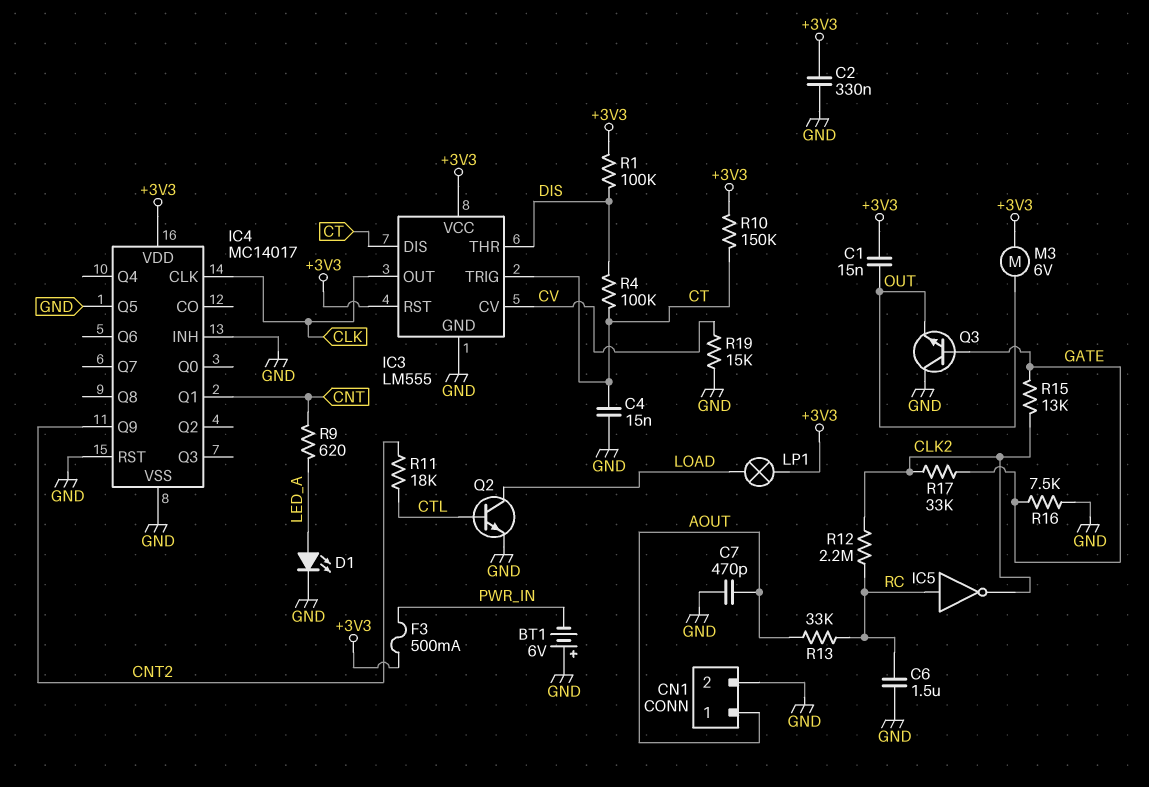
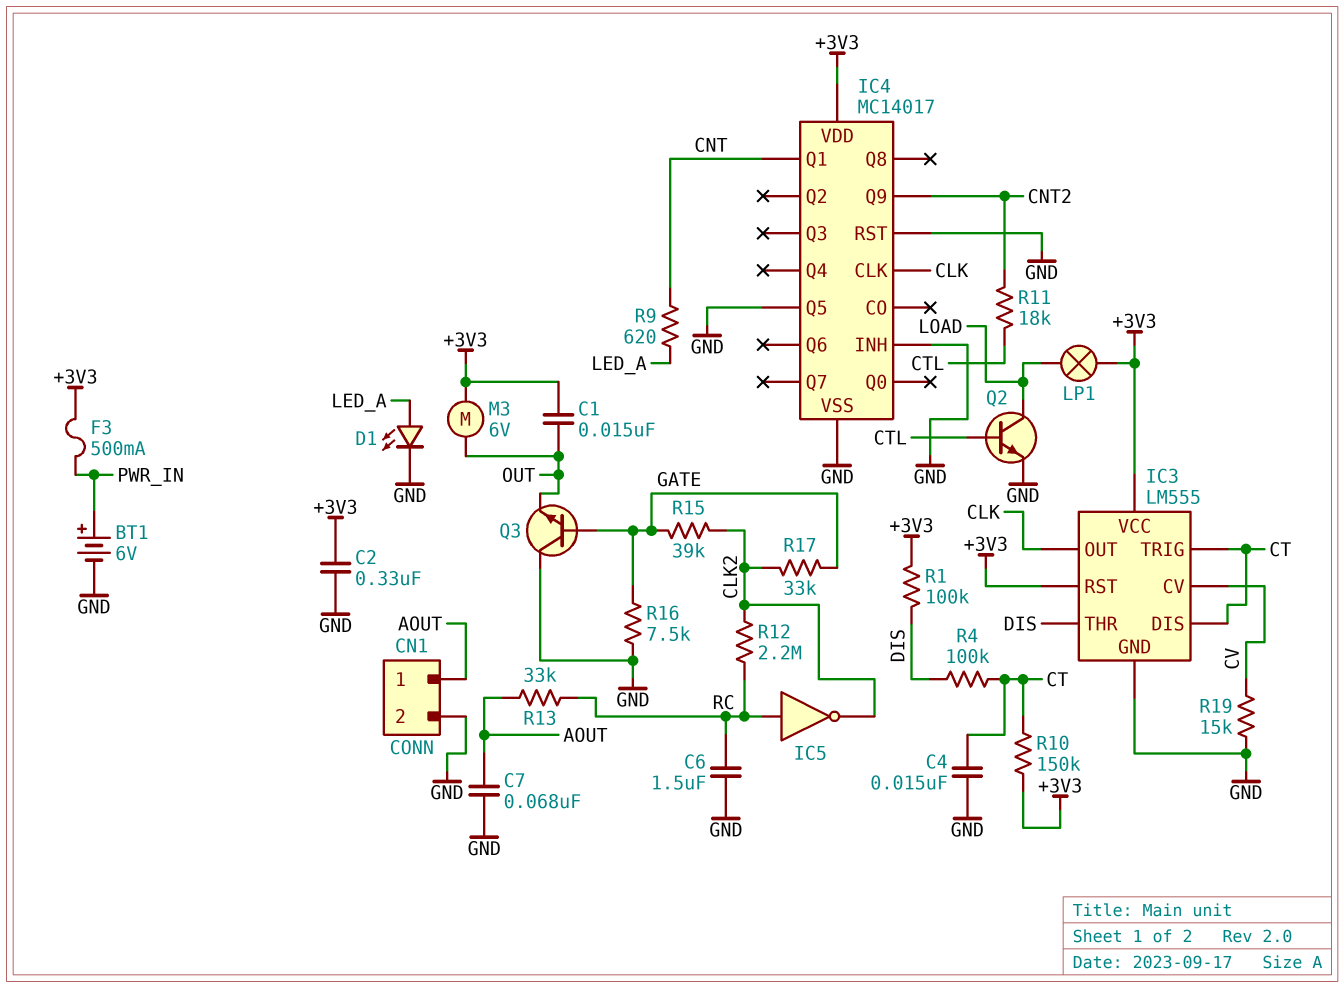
BT1: 6V (plus GND, minus PWR_IN) -> 6V (plus PWR_IN, minus GND)
C7: 470pF (AOUT, GND) -> 68nF (AOUT, GND)
R15: 13k (CLK2, GATE) -> 39k (CLK2, GATE)

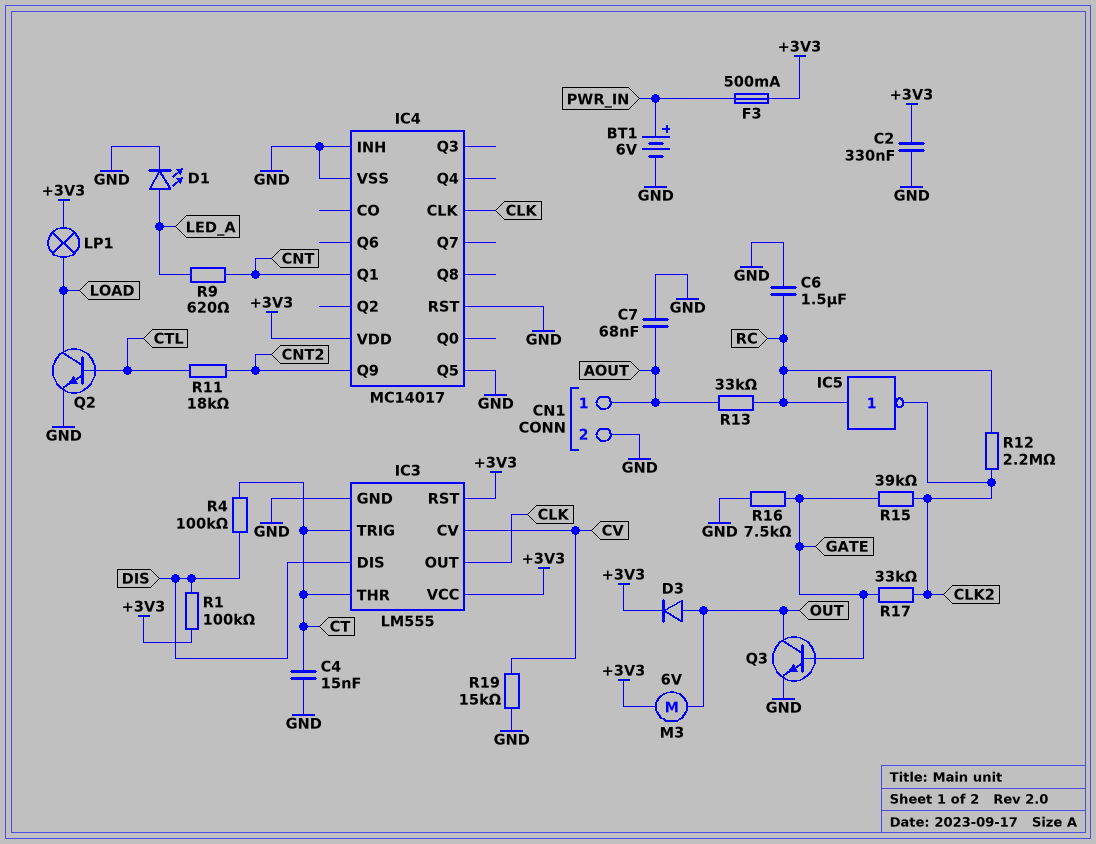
C1: 15nF (+3V3, OUT) -> none
D3: none -> diode (A OUT, K +3V3)
IC3 pin DIS: CT -> DIS
IC3 pin THR: DIS -> CT
Q3: NPN (B GATE, C GND, E OUT) -> NPN (B GATE, C OUT, E GND)
R10: 150k (+3V3, CT) -> none

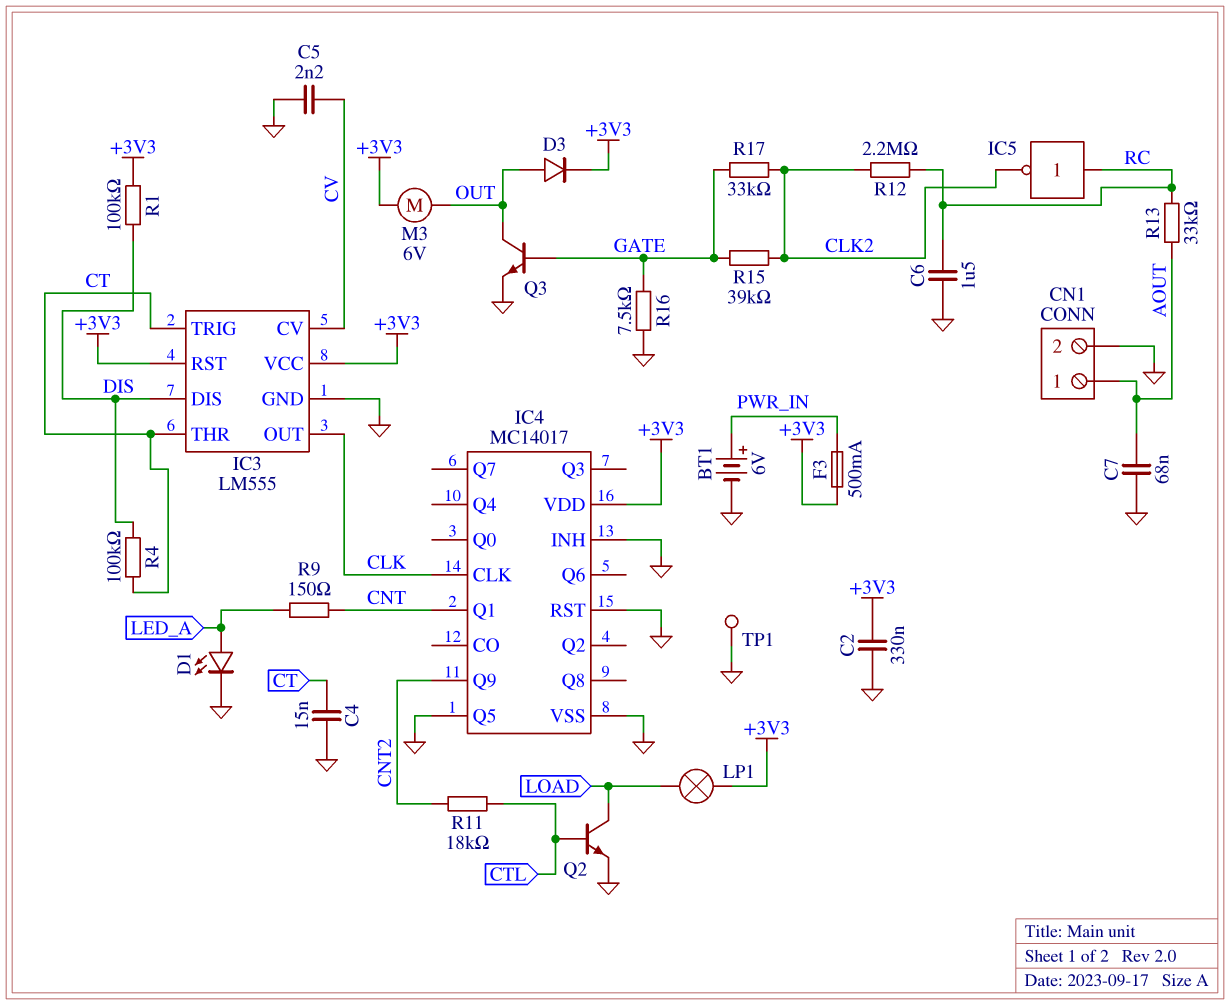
C5: none -> 2.2nF (CV, GND)
R9: 620 (CNT, LED_A) -> 150 (CNT, LED_A)
R19: 15k (CV, GND) -> none
TP1: none -> test point (GND)

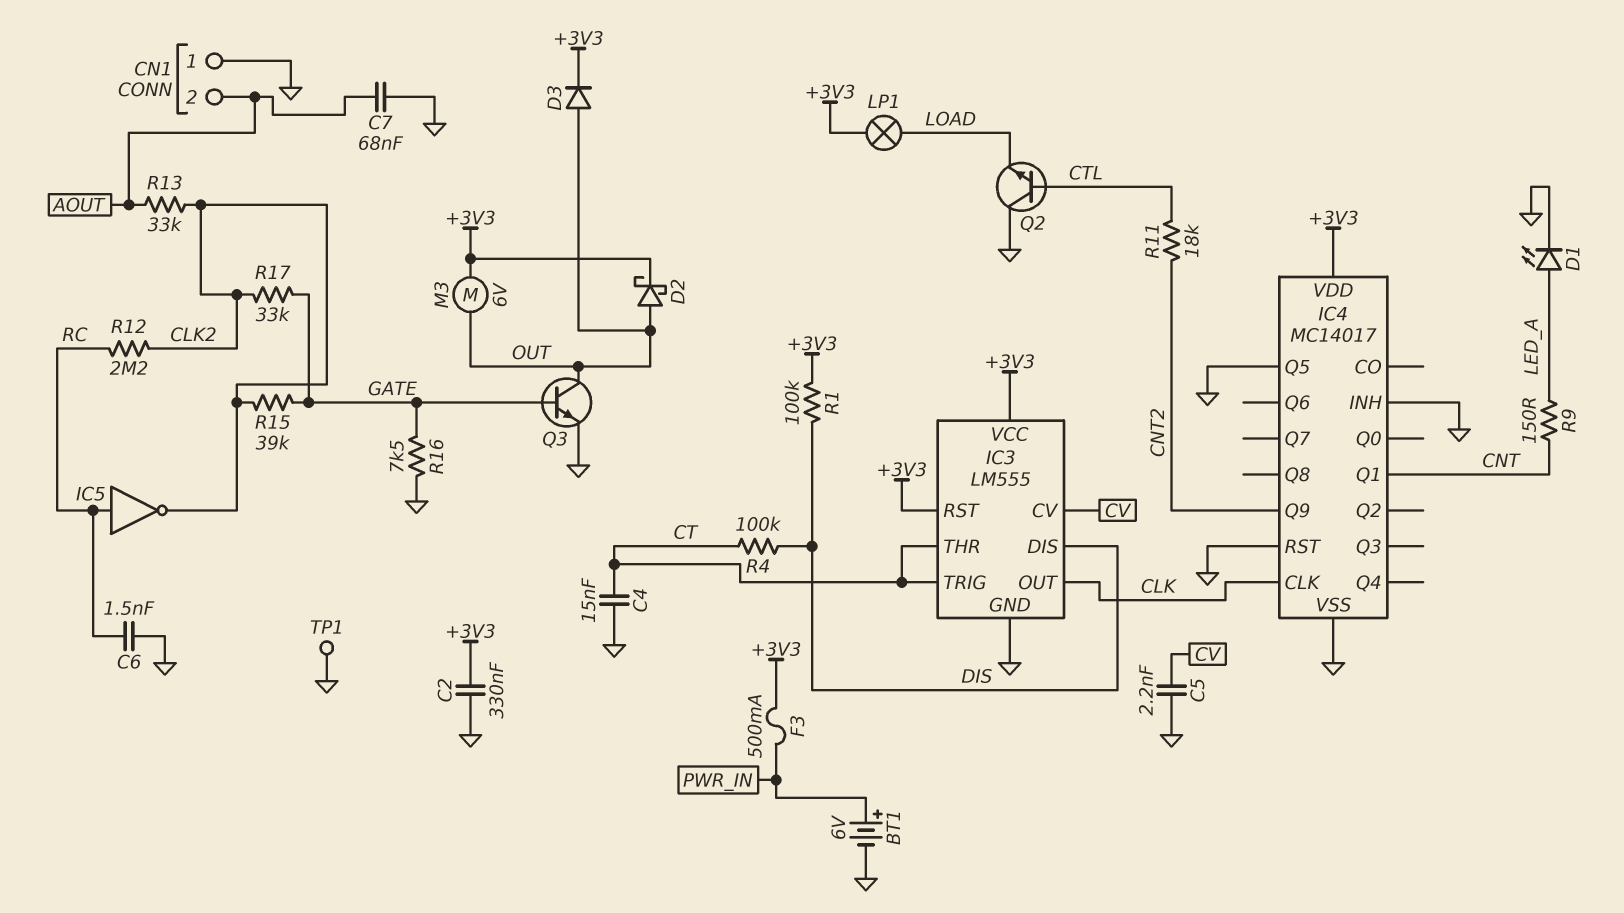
C6: 1.5uF (GND, RC) -> 1.5nF (GND, RC)
CN1 pin 1: AOUT -> GND
CN1 pin 2: GND -> AOUT
D2: none -> schottky (A OUT, K +3V3)
Q2: NPN (B CTL, C LOAD, E GND) -> NPN (B CTL, C GND, E LOAD)
R13: 33k (AOUT, RC) -> 33k (AOUT, CLK2)

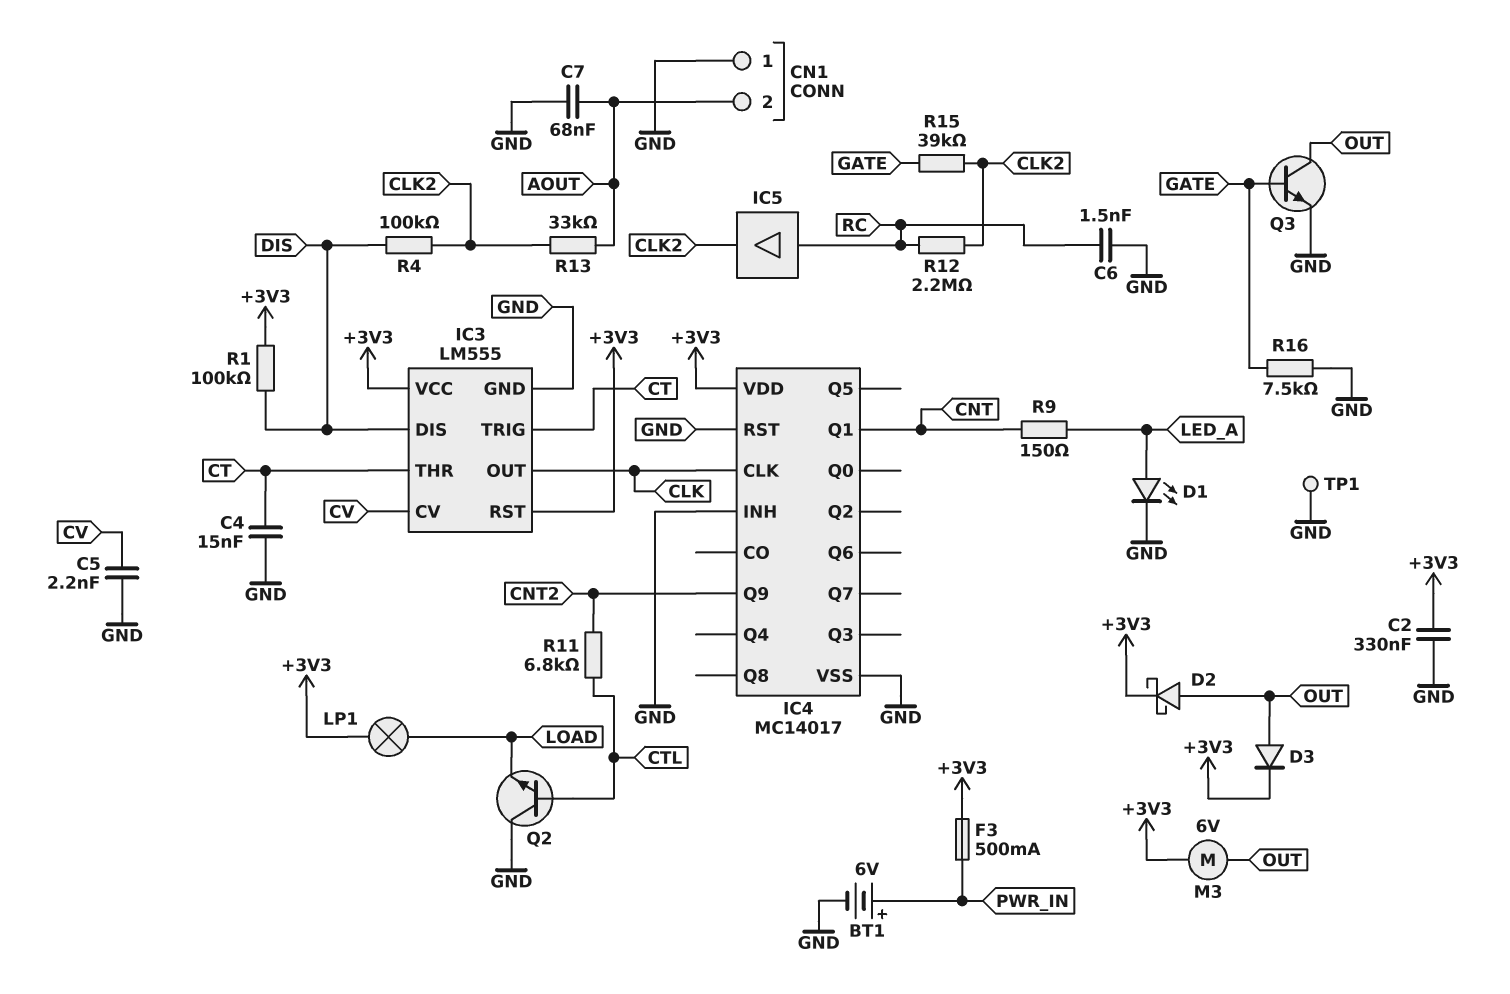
IC4 pin Q5: GND -> none
IC5: NOT (in RC, out CLK2) -> buffer (in RC, out CLK2)
R4: 100k (CT, DIS) -> 100k (CLK2, DIS)
R11: 18k (CNT2, CTL) -> 6.8k (CNT2, CTL)
R17: 33k (CLK2, GATE) -> none

